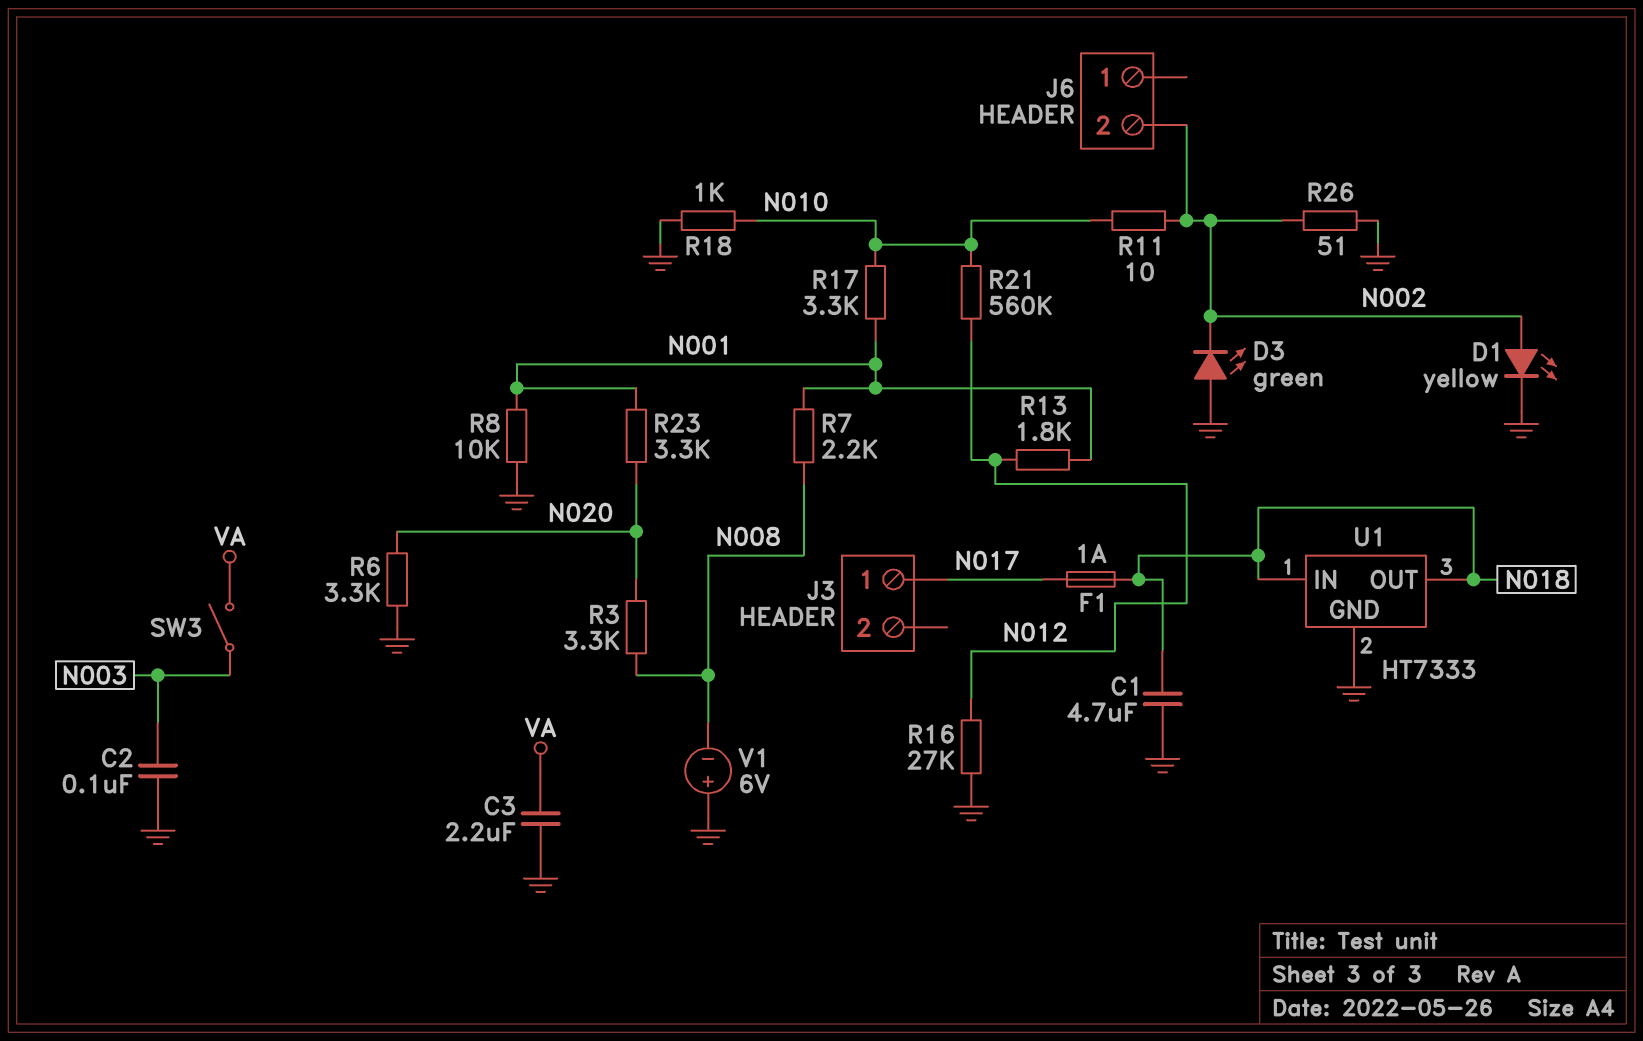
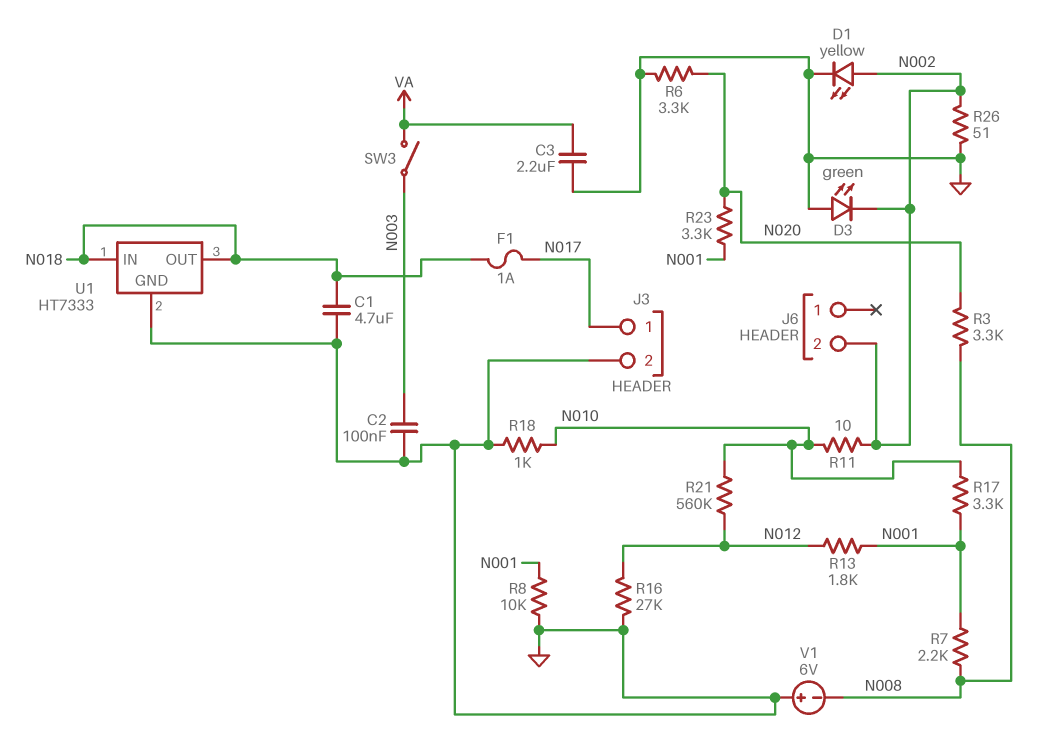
J3 pin 2: none -> GND

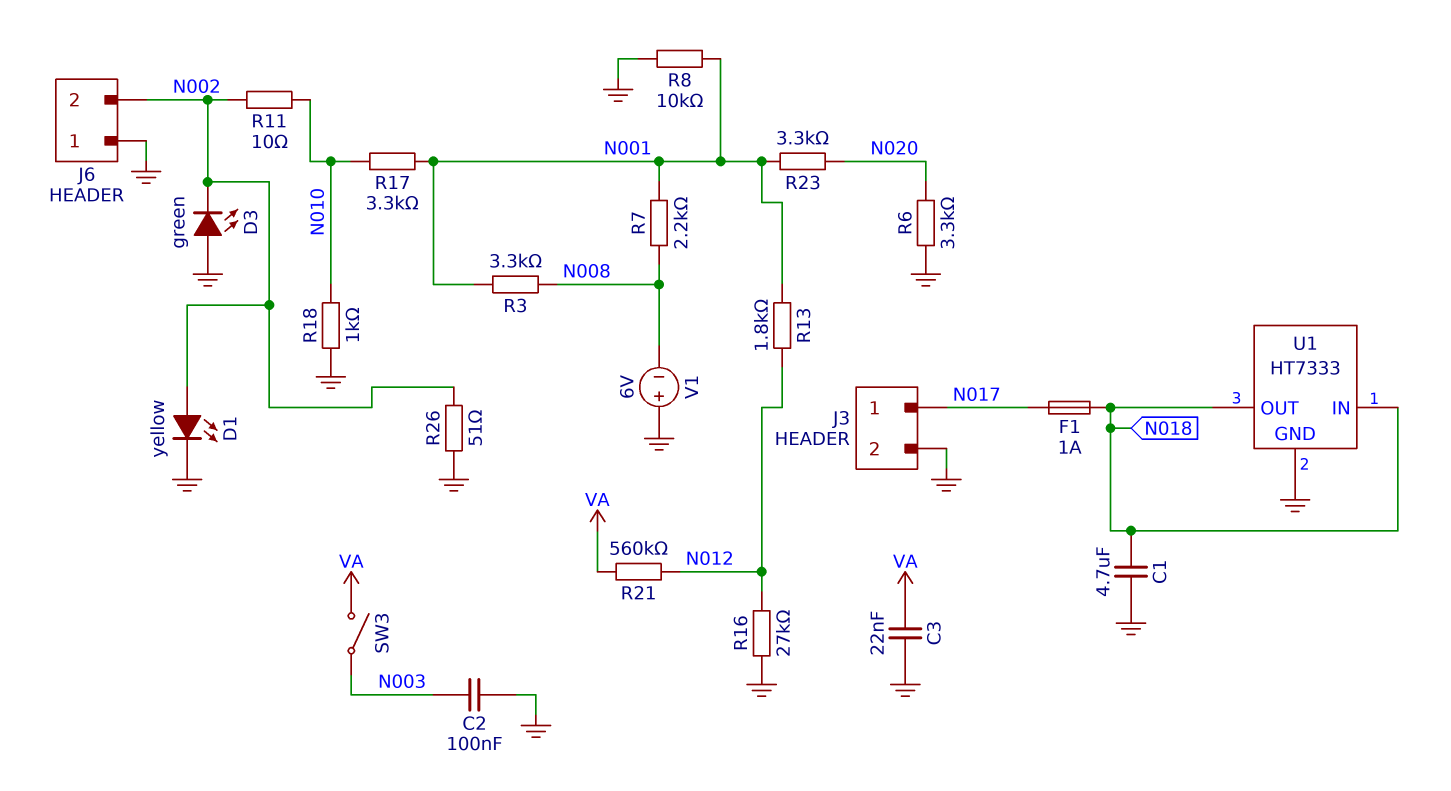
C3: 2.2uF (GND, VA) -> 22nF (GND, VA)
J6 pin 1: none -> GND
R3: 3.3k (N008, N020) -> 3.3k (N001, N008)
R21: 560k (N010, N012) -> 560k (N012, VA)

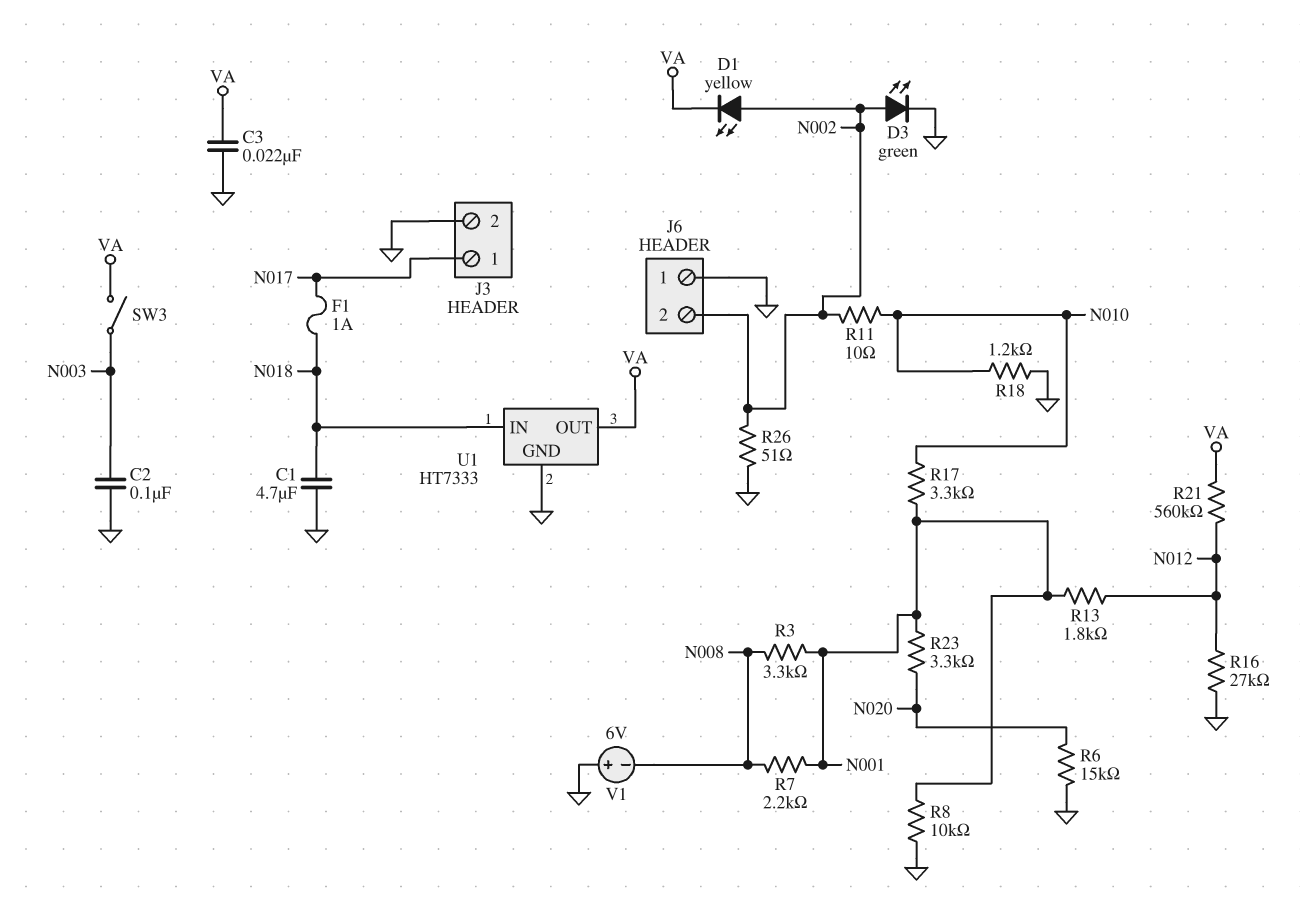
D1: LED yellow (A N002, K GND) -> LED yellow (A N002, K VA)
D3: LED green (A GND, K N002) -> LED green (A N002, K GND)
R6: 3.3k (GND, N020) -> 15k (GND, N020)
R18: 1k (GND, N010) -> 1.2k (GND, N010)
U1 pin OUT: N018 -> VA

